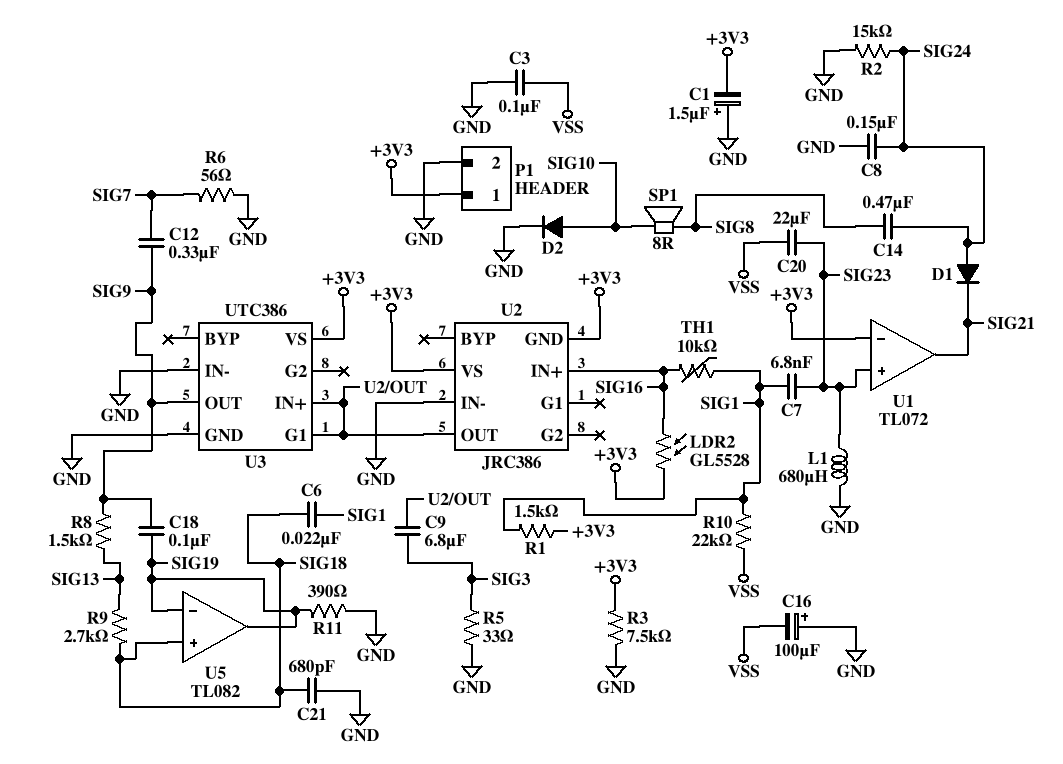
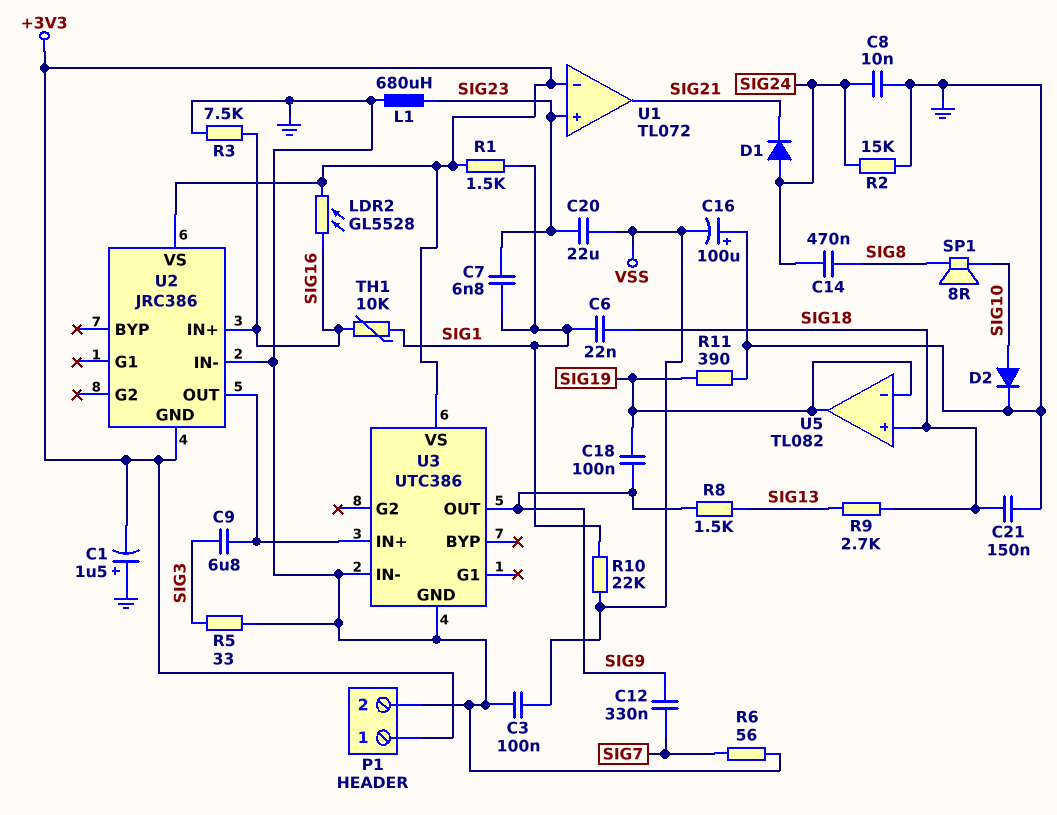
C8: 150nF (GND, SIG24) -> 10nF (GND, SIG24)
C21: 680pF (GND, SIG18) -> 150nF (GND, SIG18)
R3: 7.5k (+3V3, GND) -> 7.5k (GND, SIG16)
U3 pin G1: U2/OUT -> none

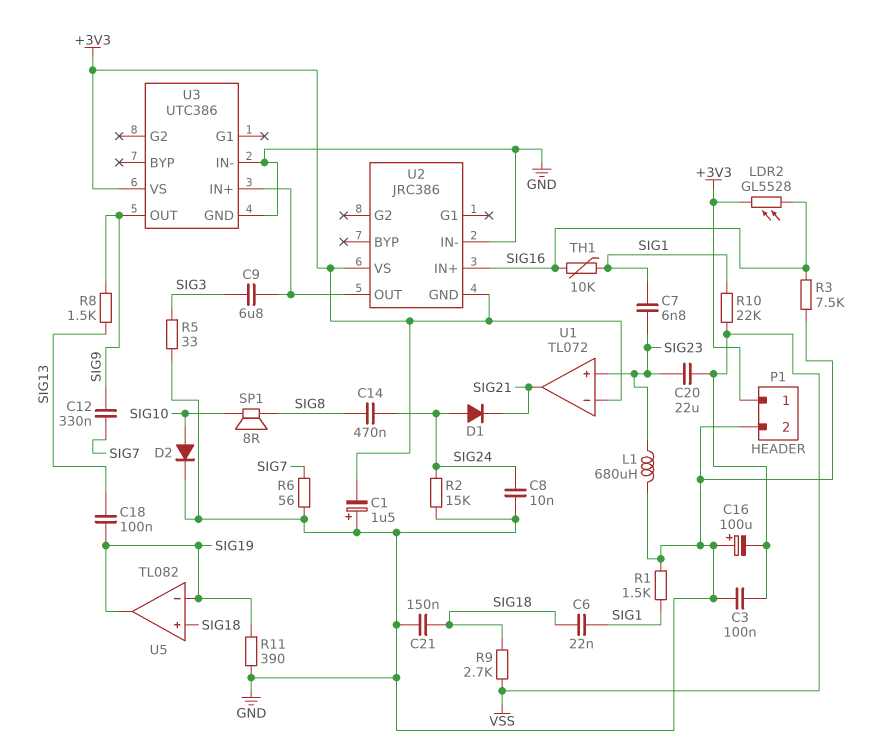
C18: 100nF (SIG9, SIG19) -> 100nF (SIG13, SIG19)
R1: 1.5k (+3V3, SIG1) -> 1.5k (GND, SIG1)
R9: 2.7k (SIG13, SIG18) -> 2.7k (SIG18, VSS)

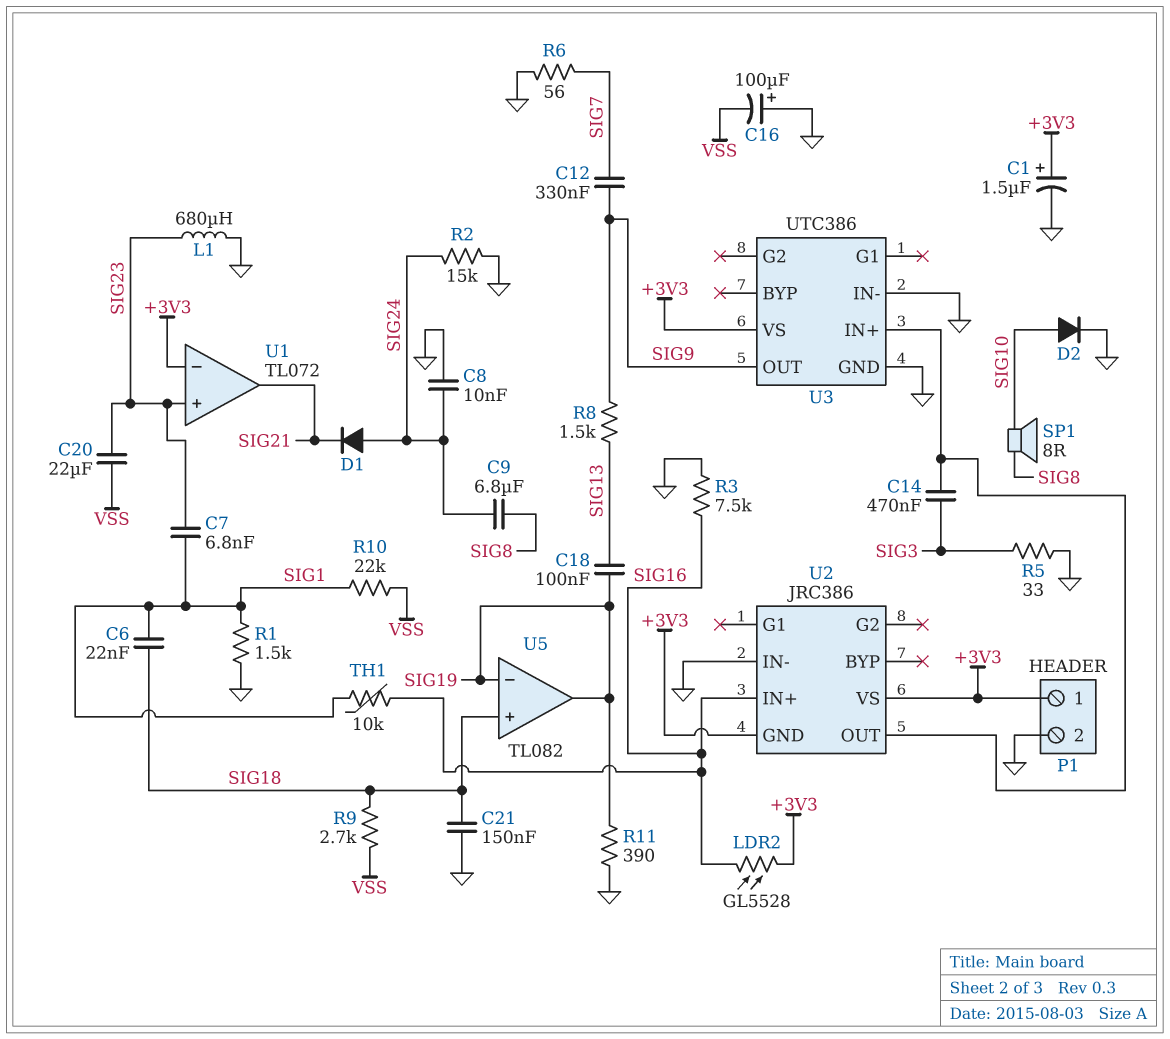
C1: 1.5uF (plus GND, minus +3V3) -> 1.5uF (plus +3V3, minus GND)
C3: 100nF (GND, VSS) -> none
C9: 6.8uF (SIG3, U2/OUT) -> 6.8uF (SIG8, SIG24)
C14: 470nF (SIG8, SIG24) -> 470nF (SIG3, U2/OUT)

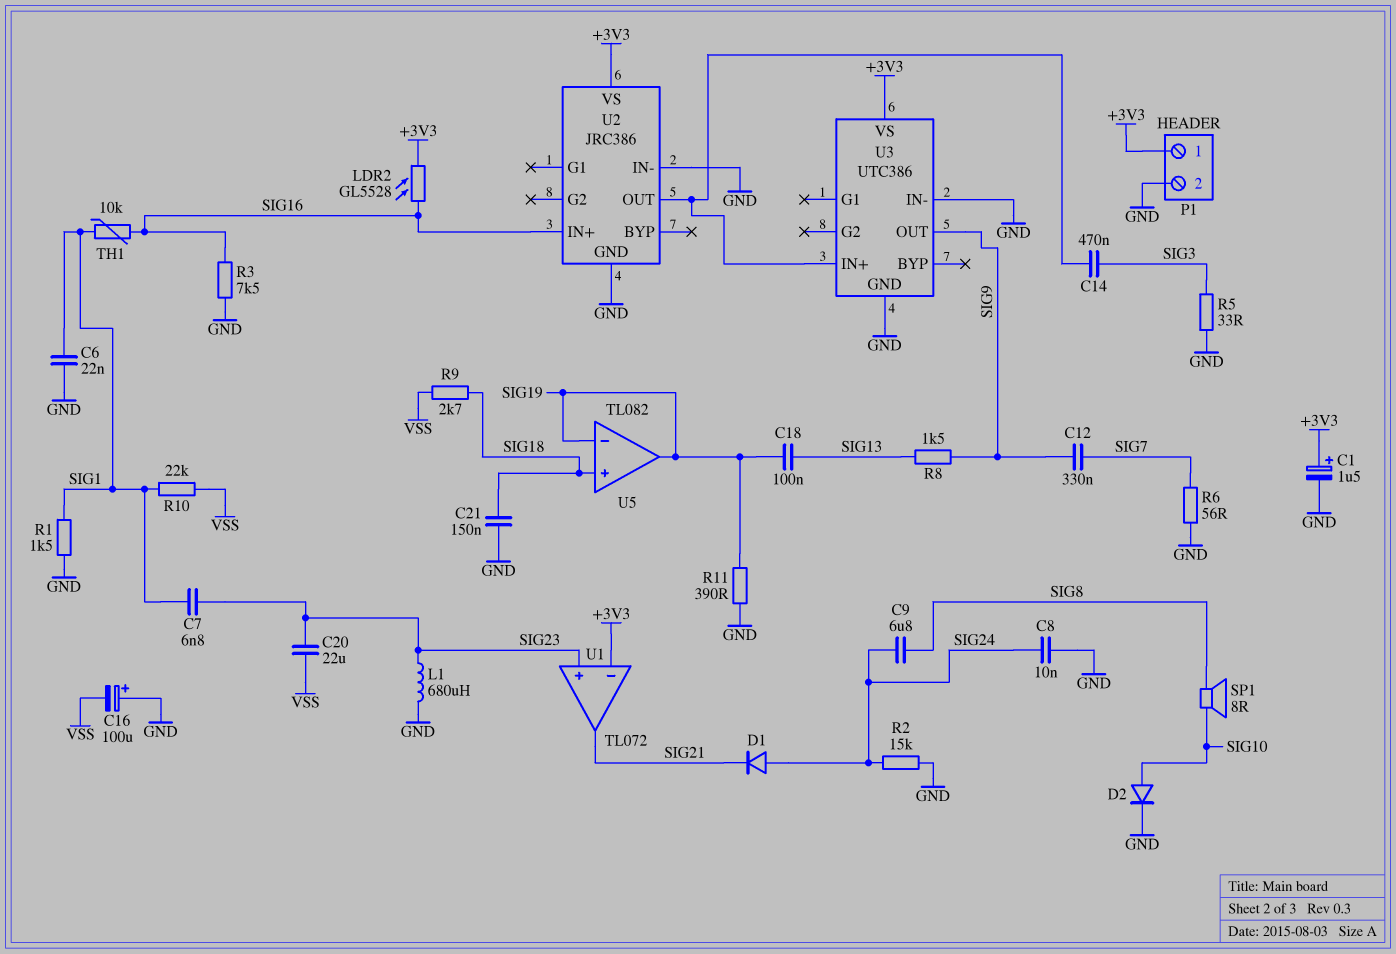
C6: 22nF (SIG1, SIG18) -> 22nF (GND, SIG1)
U2 pin GND: +3V3 -> GND

